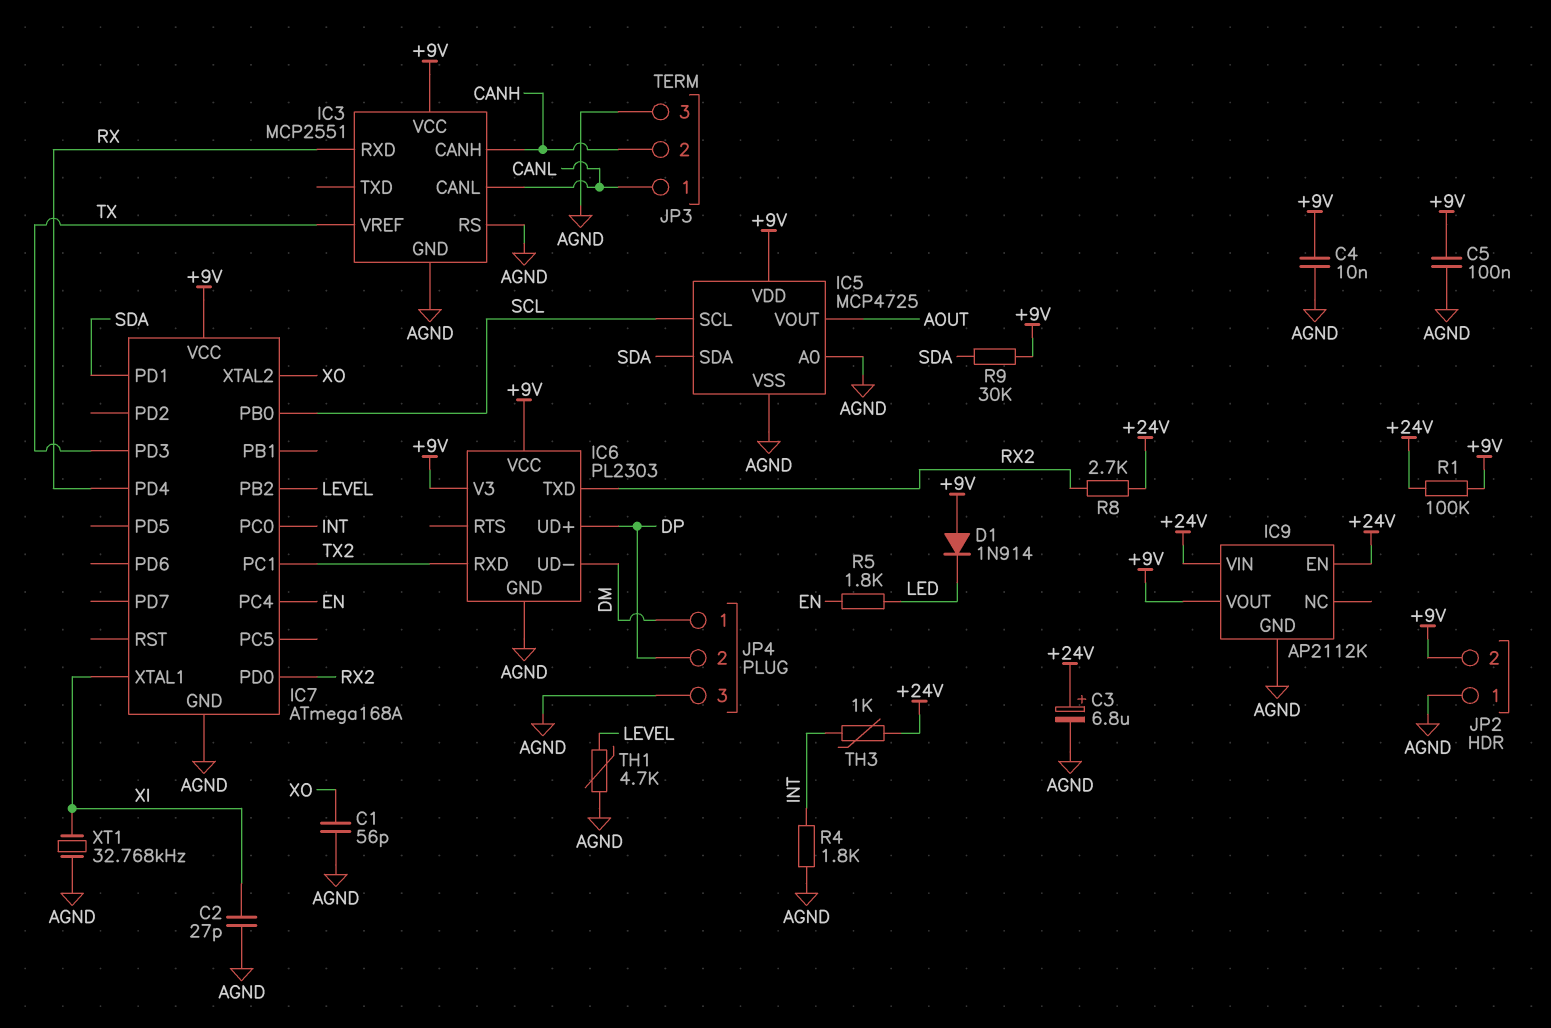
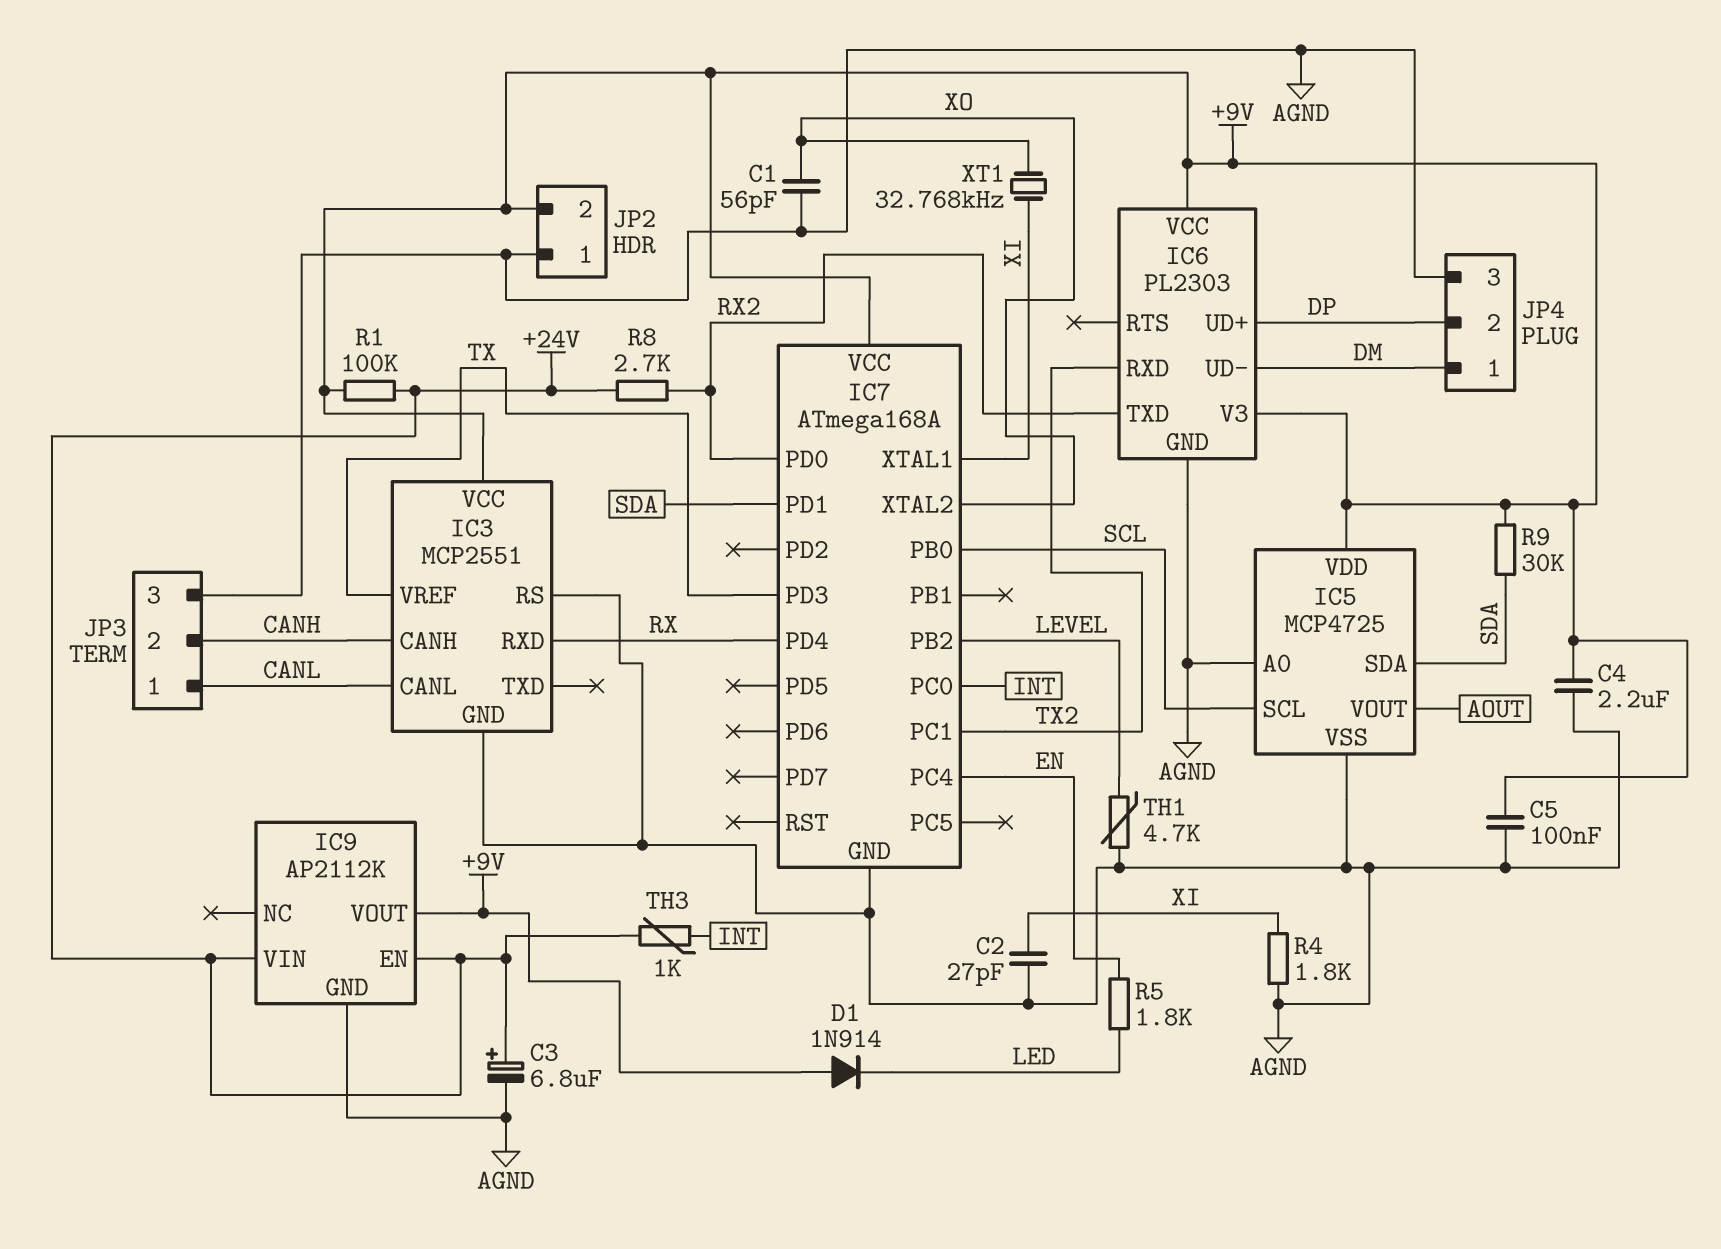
C4: 10nF (+9V, AGND) -> 2.2uF (+9V, AGND)
R4: 1.8k (AGND, INT) -> 1.8k (AGND, XI)
XT1: 32.768kHz (AGND, XI) -> 32.768kHz (XI, XO)

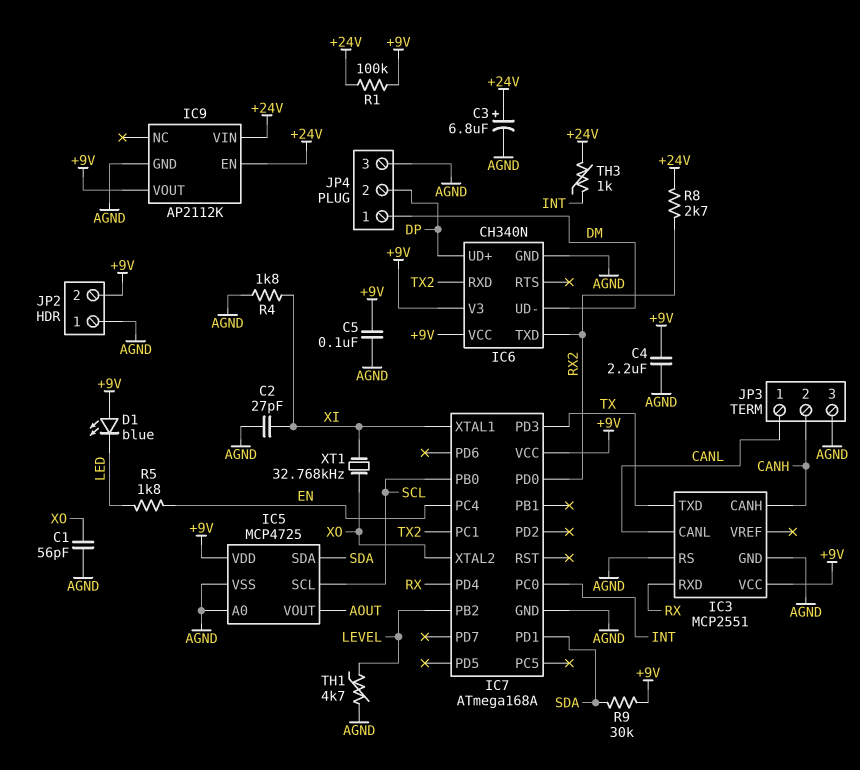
D1: diode 1N914 (A +9V, K LED) -> LED blue (A +9V, K LED)
IC3 pin TXD: none -> TX
IC3 pin VREF: TX -> none
IC6: PL2303 -> CH340N

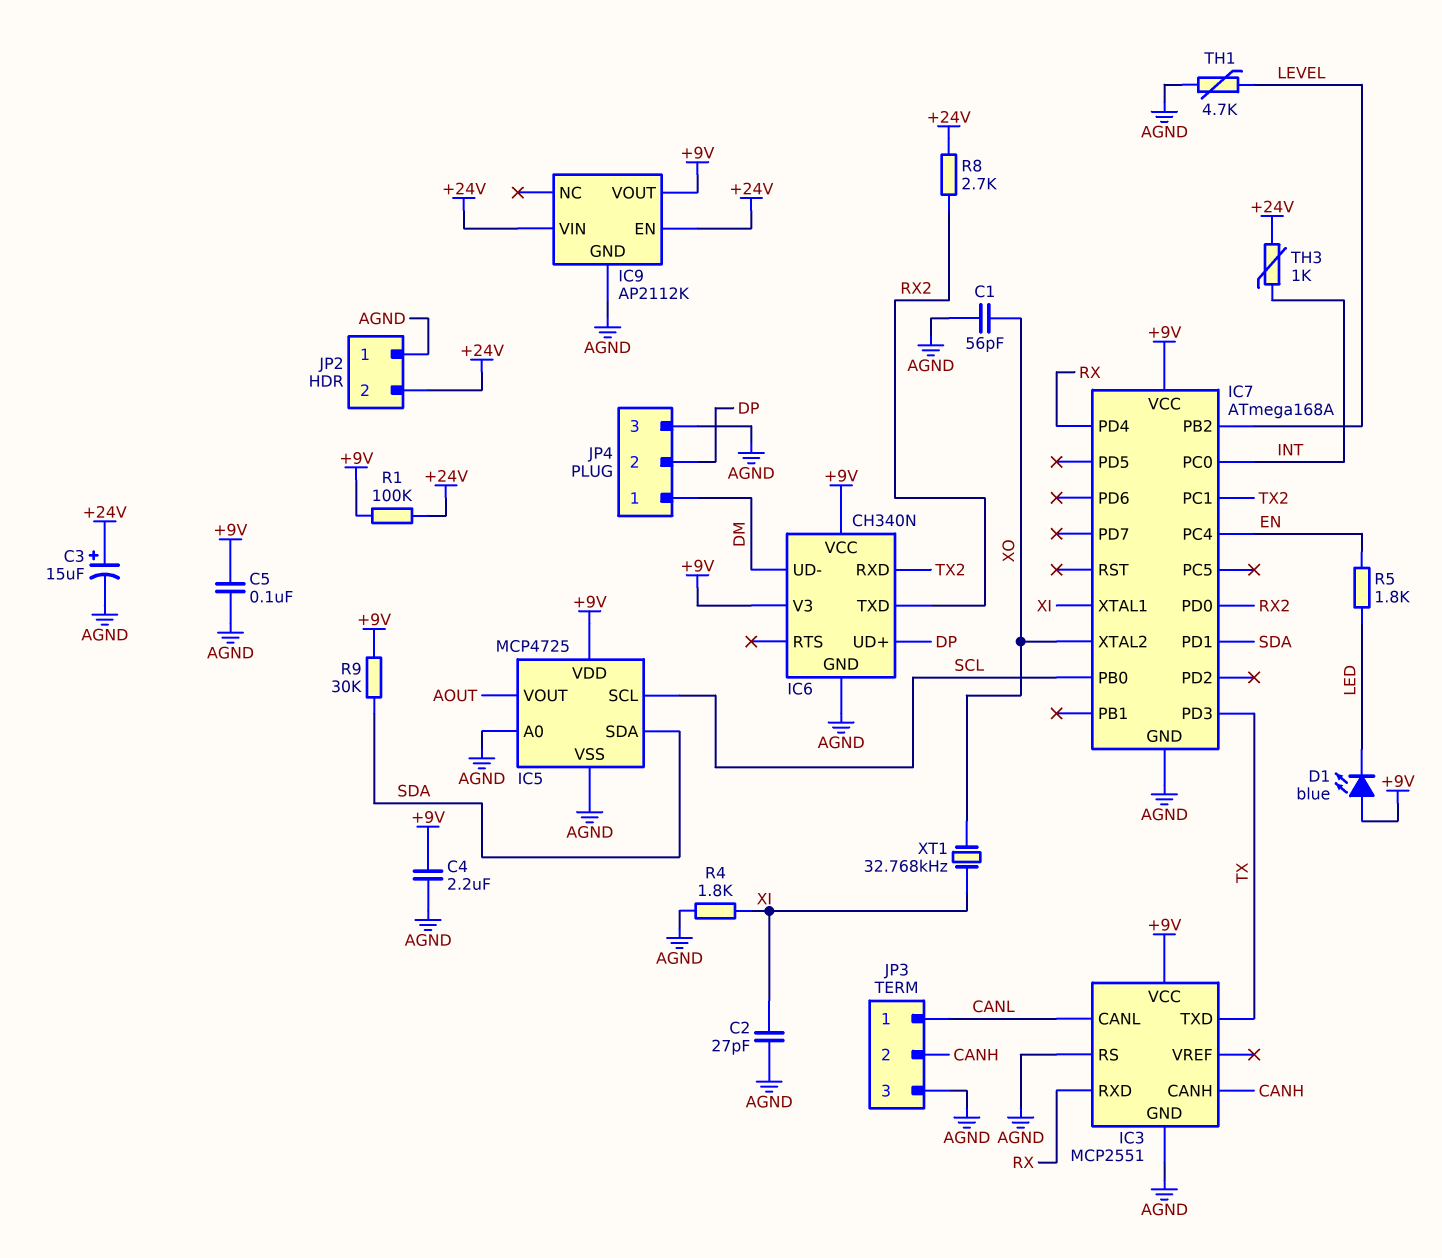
C3: 6.8uF (plus +24V, minus AGND) -> 15uF (plus +24V, minus AGND)
JP2 pin 2: +9V -> +24V

